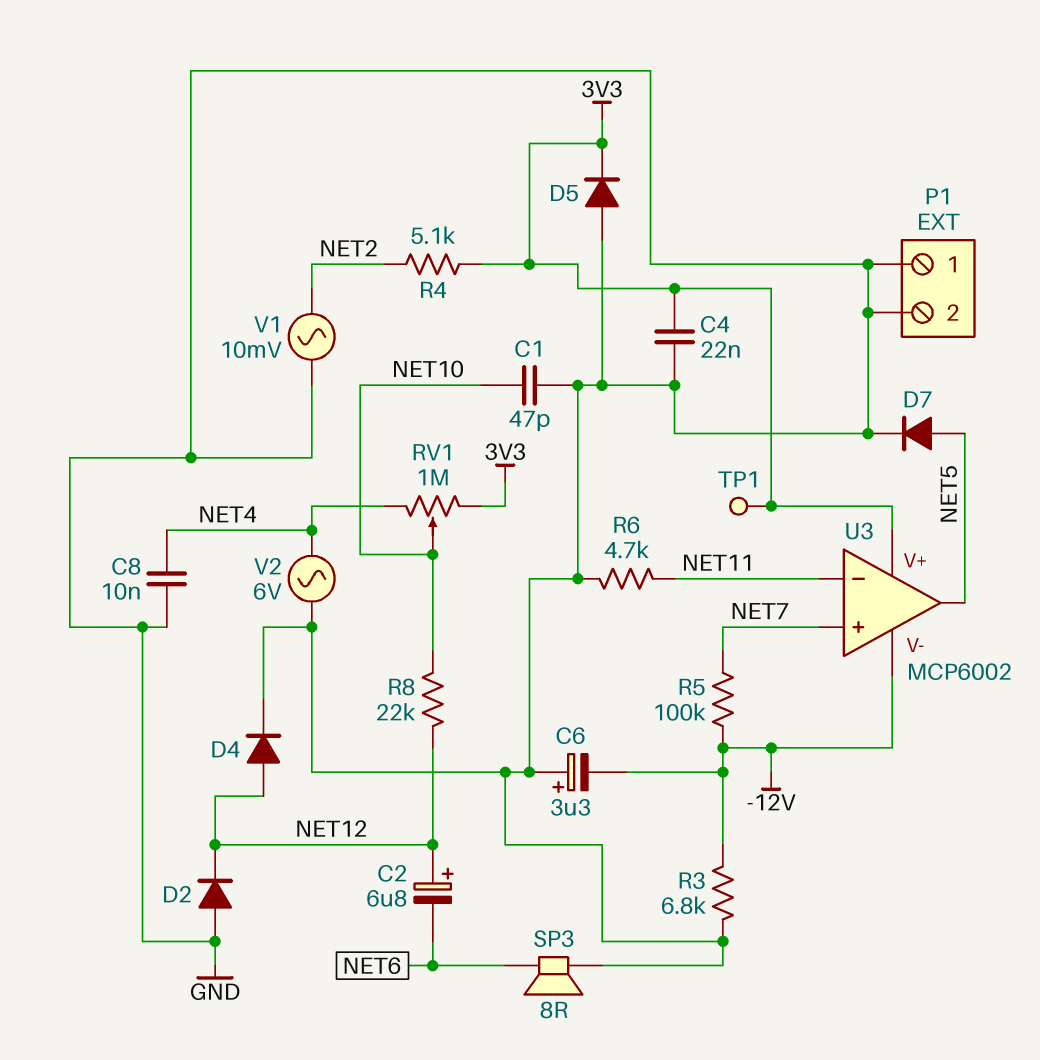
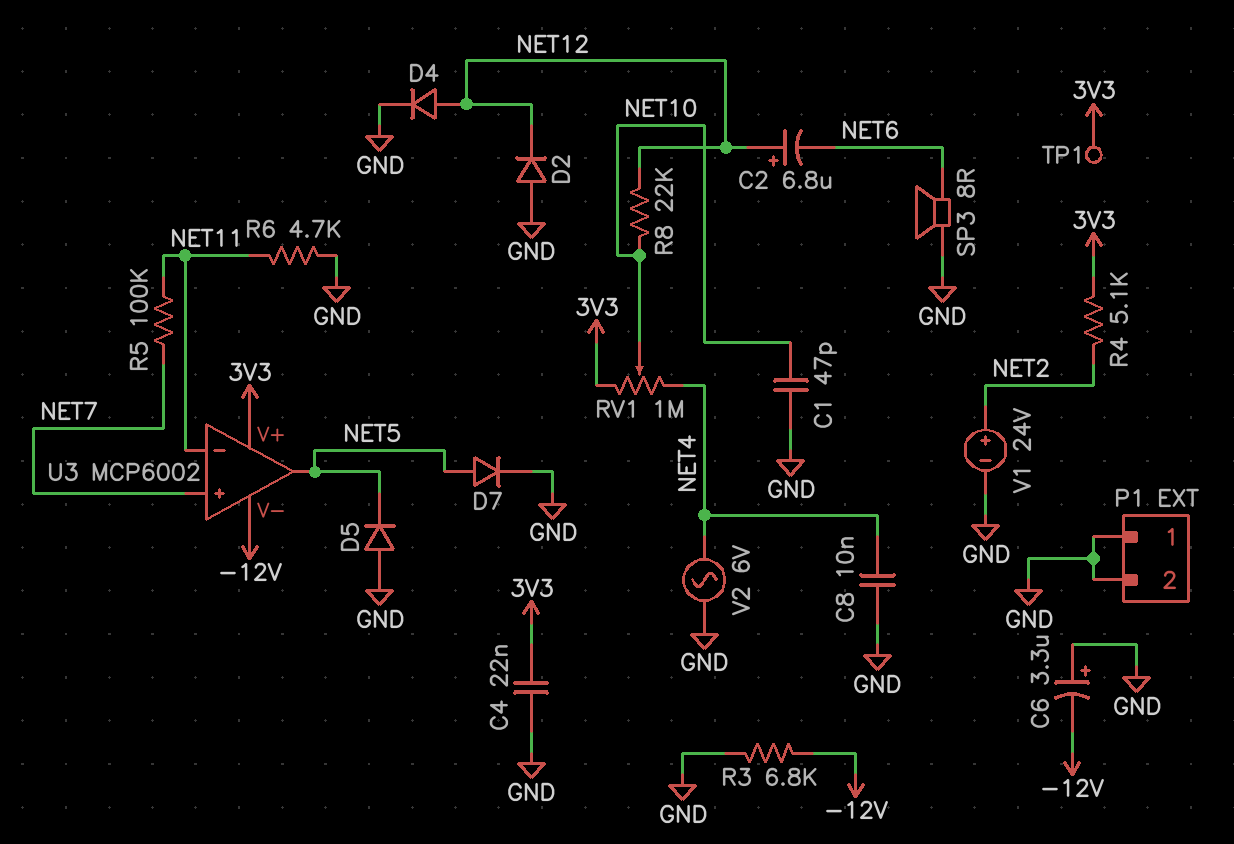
D5: diode (A GND, K 3V3) -> diode (A GND, K NET5)
R5: 100k (-12V, NET7) -> 100k (NET7, NET11)
V1: AC 10mV (GND, NET2) -> 24V (plus NET2, minus GND)

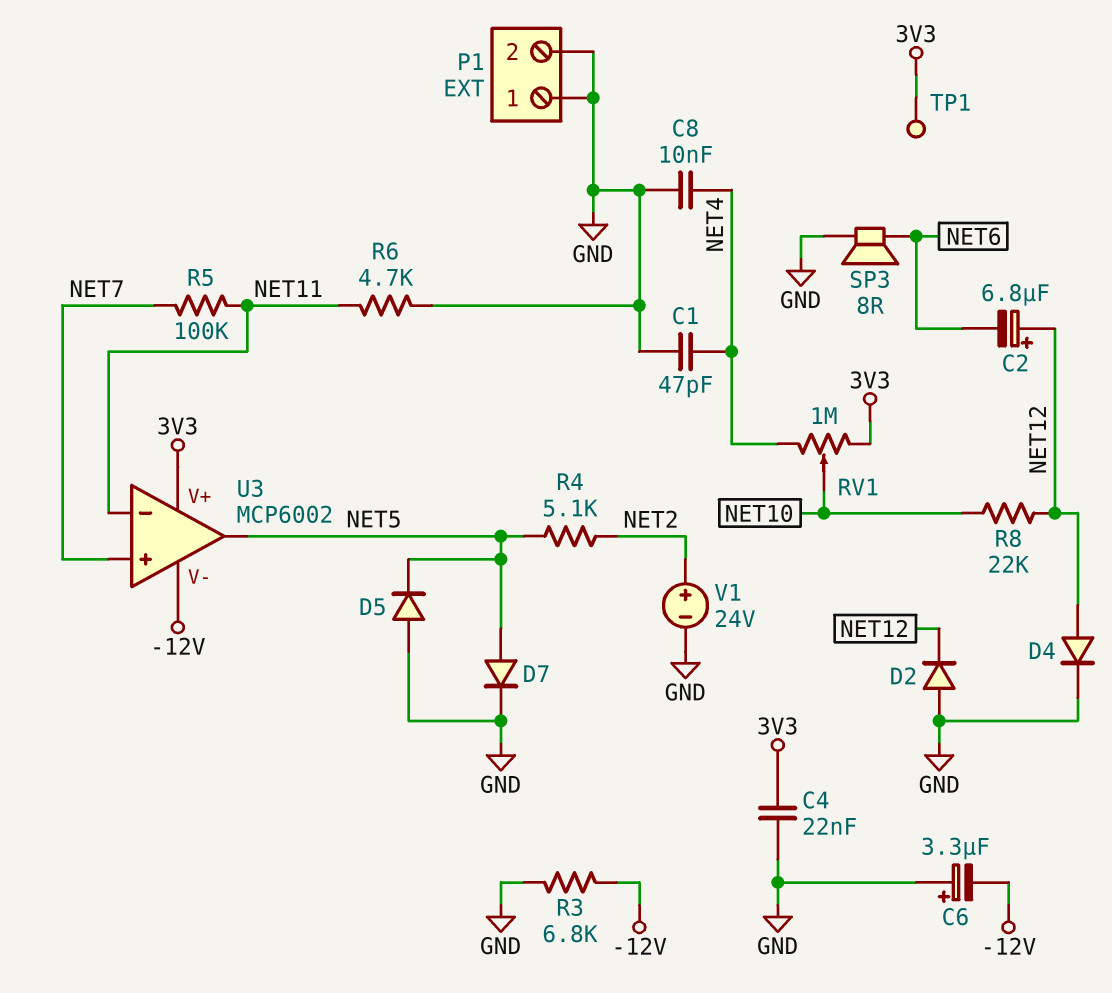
C1: 47pF (GND, NET10) -> 47pF (GND, NET4)
R4: 5.1k (3V3, NET2) -> 5.1k (NET2, NET5)
V2: AC 6V (GND, NET4) -> none

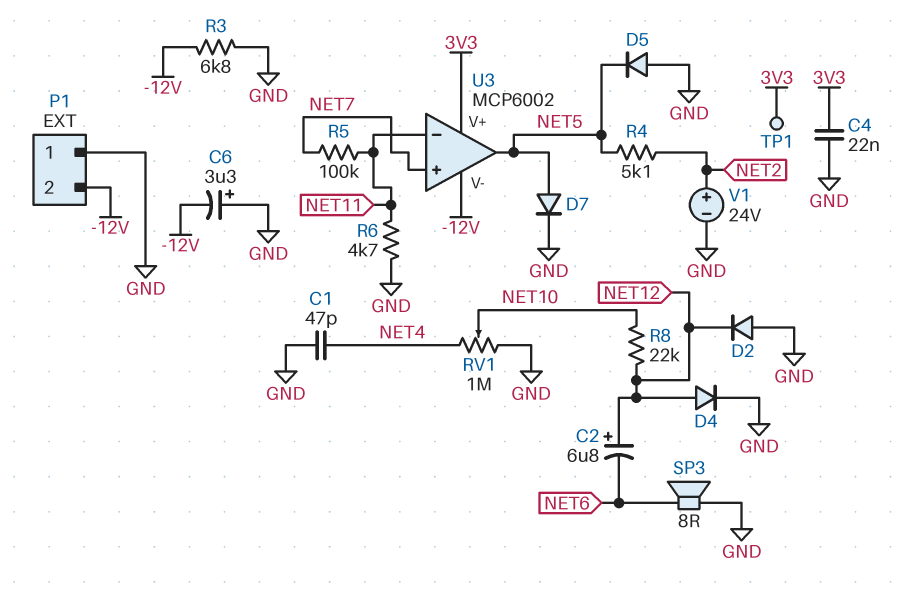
C8: 10nF (GND, NET4) -> none
P1 pin 2: GND -> -12V
RV1: 1M (3V3, NET4, wiper NET10) -> 1M (GND, NET4, wiper NET10)

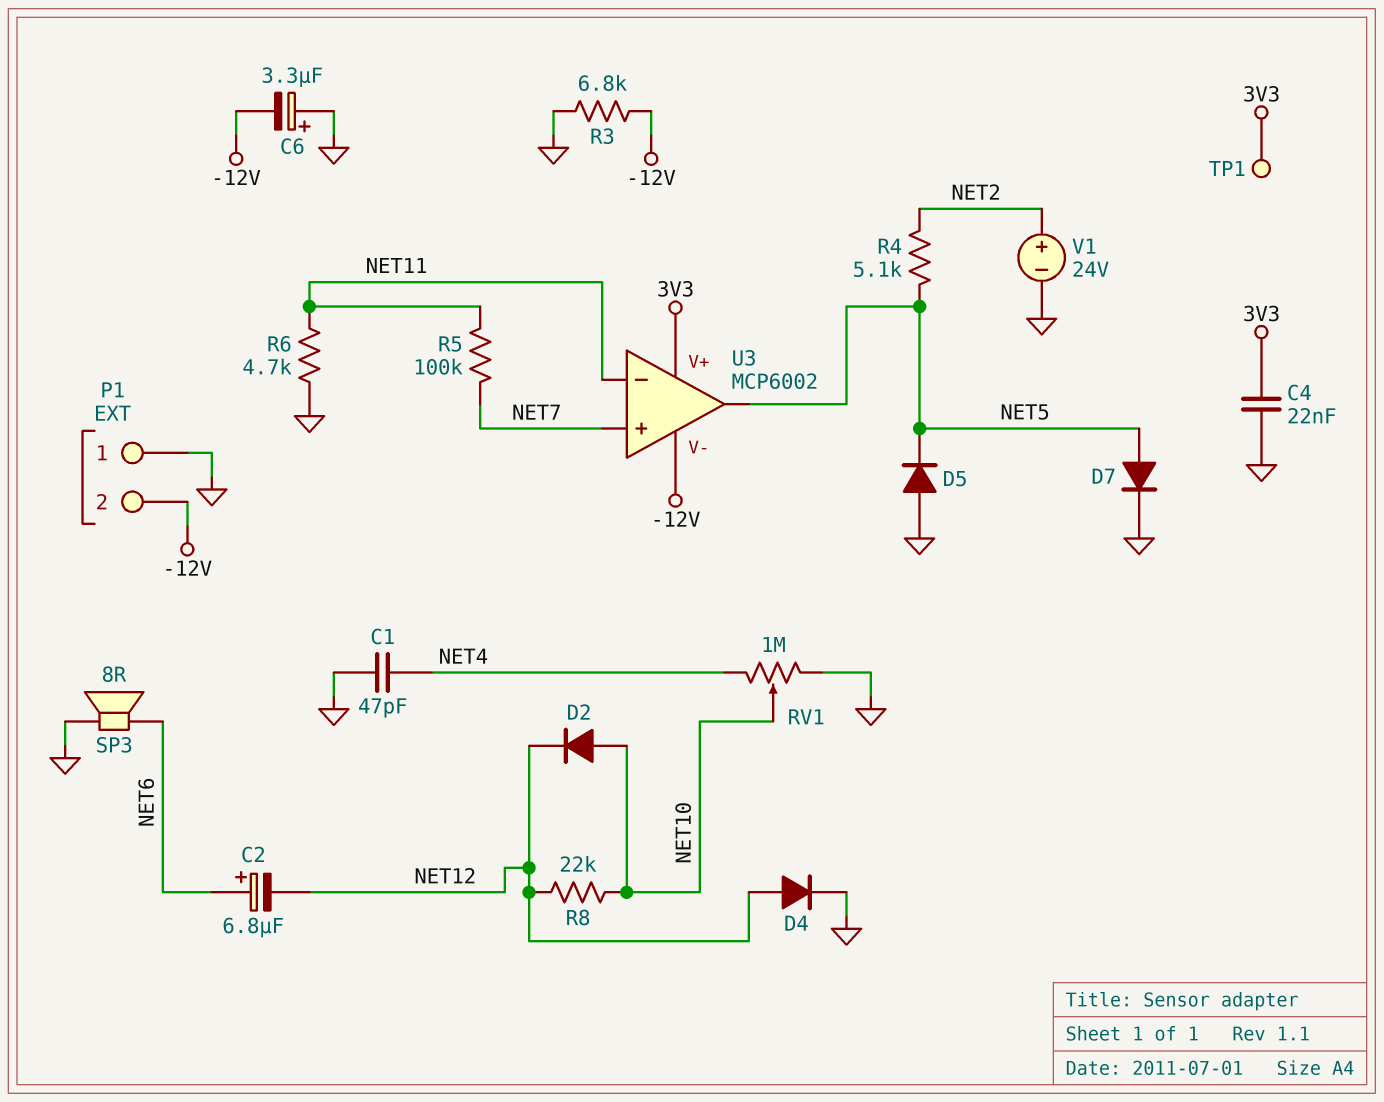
C2: 6.8uF (plus NET12, minus NET6) -> 6.8uF (plus NET6, minus NET12)
D2: diode (A GND, K NET12) -> diode (A NET10, K NET12)

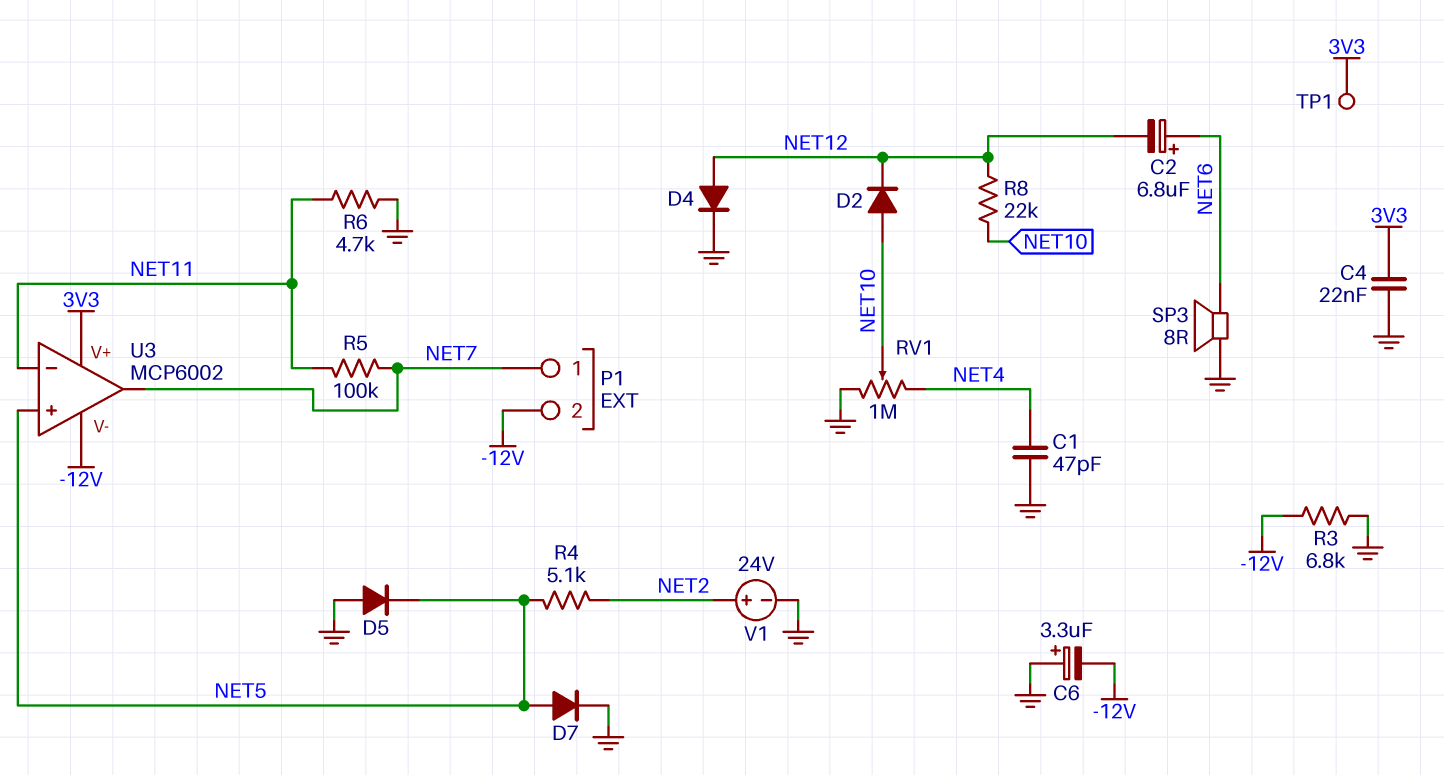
P1 pin 1: GND -> NET7
U3 pin in+: NET7 -> NET5
U3 pin out: NET5 -> NET7

